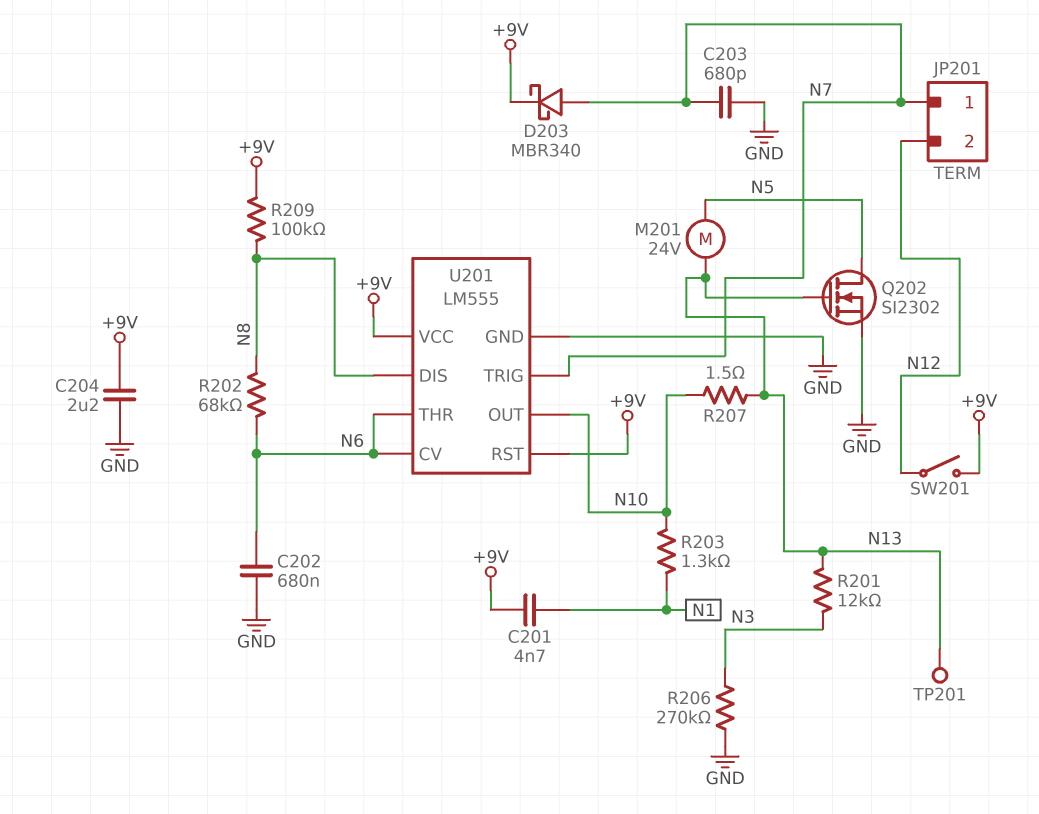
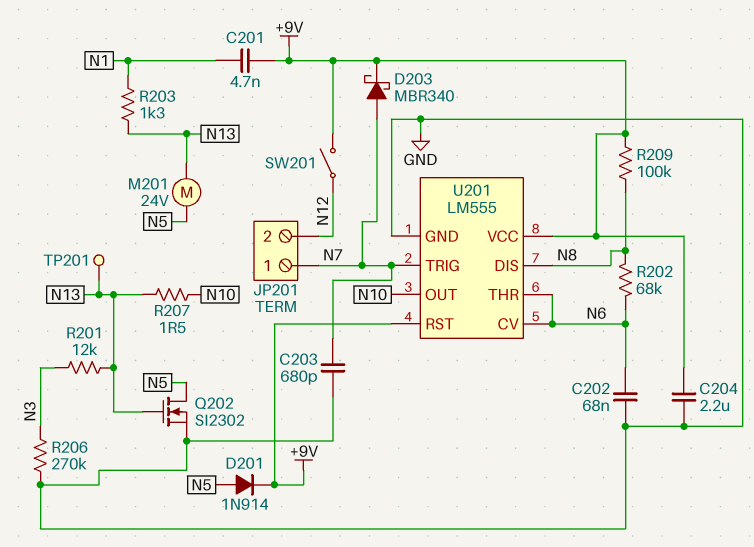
C202: 680nF (GND, N6) -> 68nF (GND, N6)
D201: none -> diode 1N914 (A N5, K +9V)
R203: 1.3k (N1, N10) -> 1.3k (N1, N13)

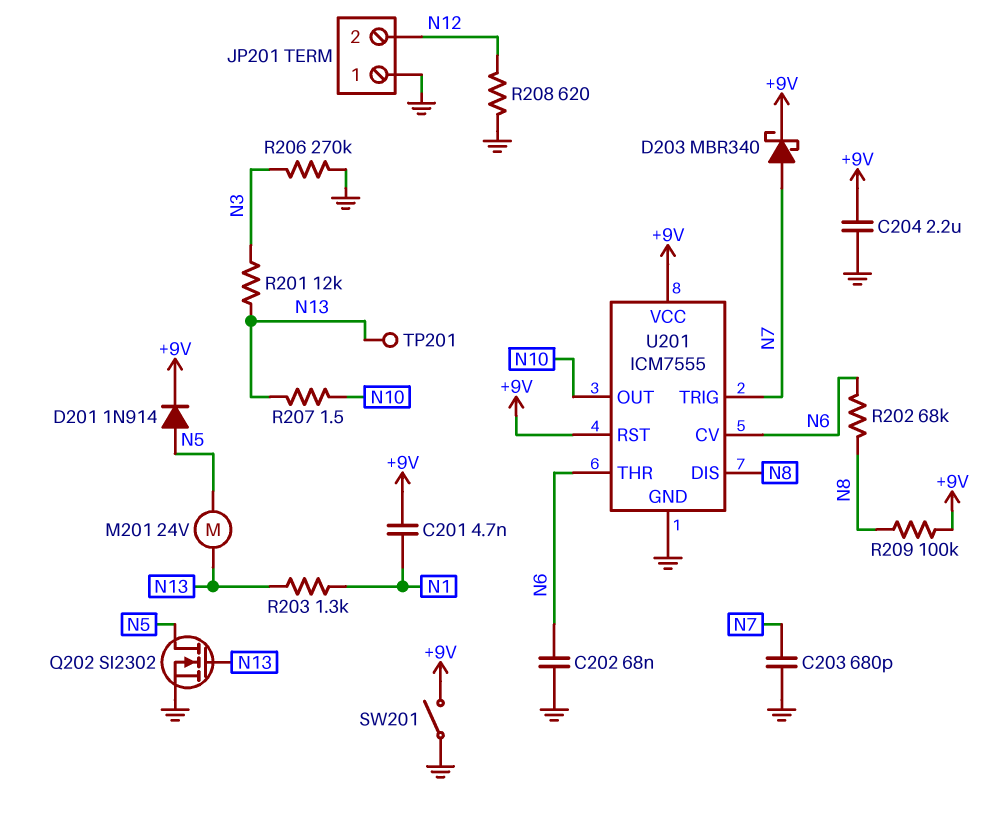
JP201 pin 1: N7 -> GND
R208: none -> 620 (GND, N12)
SW201: switch (+9V, N12) -> switch (+9V, GND)
U201: LM555 -> ICM7555

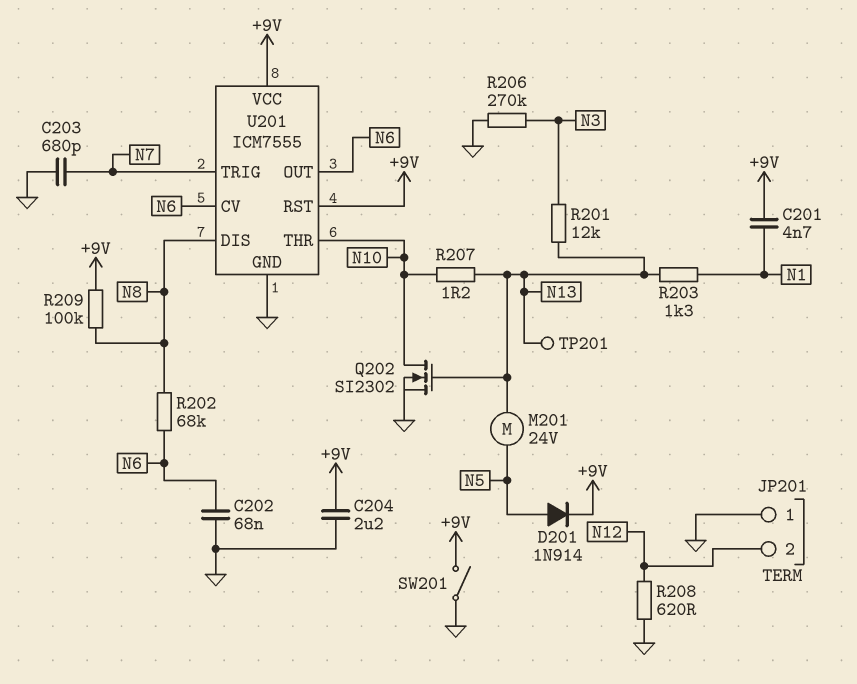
D203: schottky MBR340 (A N7, K +9V) -> none
Q202: NMOS SI2302 (G N13, D N5, S GND) -> NMOS SI2302 (G N13, D N10, S GND)
R207: 1.5 (N10, N13) -> 1.2 (N10, N13)
U201 pin OUT: N10 -> N6
U201 pin THR: N6 -> N10

